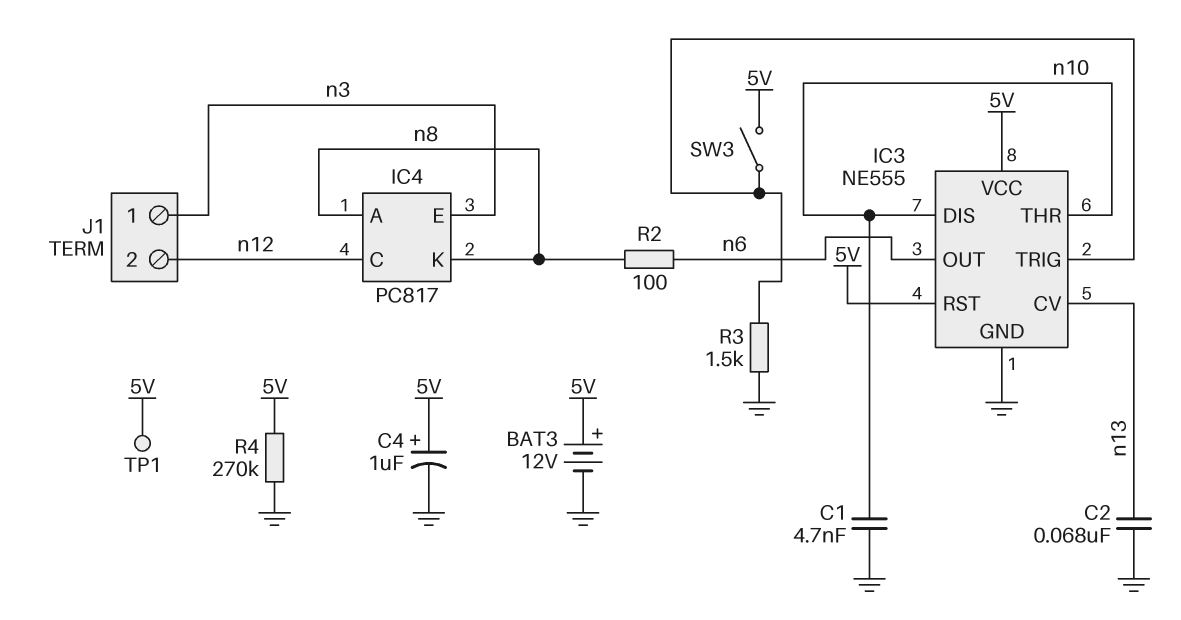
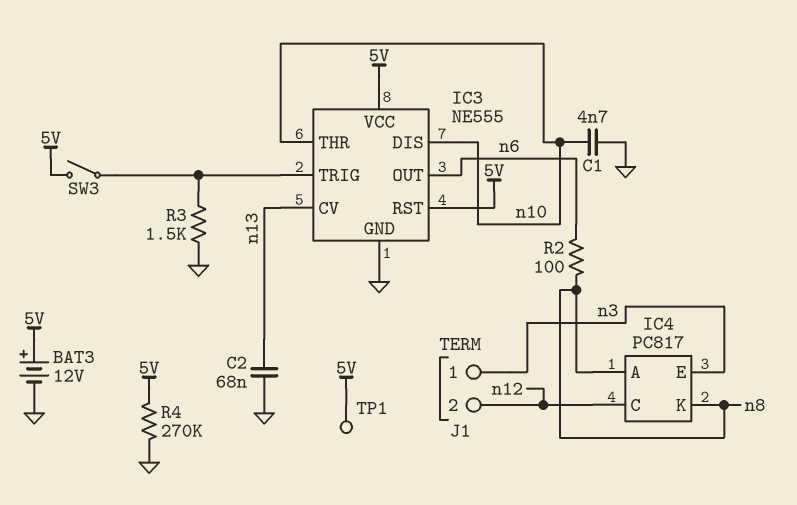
C4: 1uF (plus 5V, minus GND) -> none

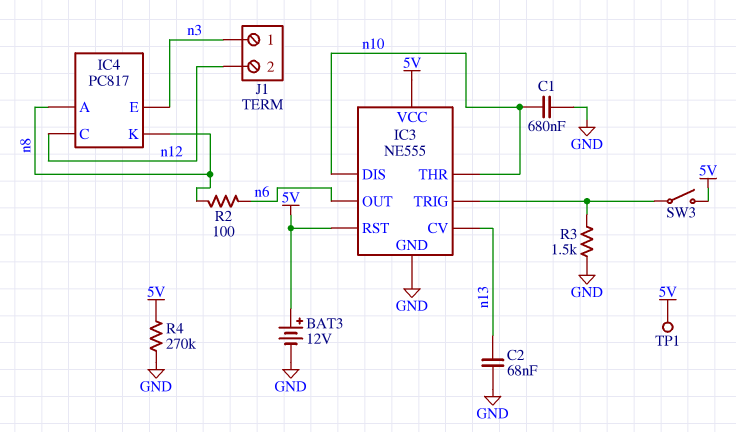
C1: 4.7nF (GND, n10) -> 680nF (GND, n10)

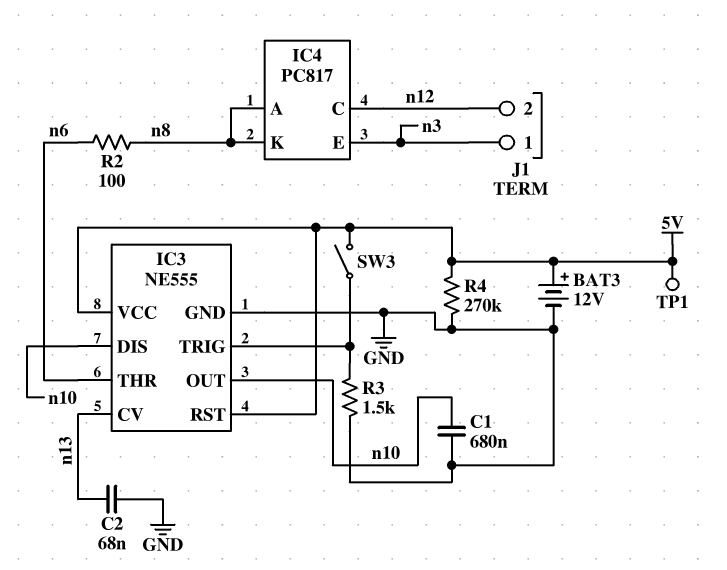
IC3 pin OUT: n6 -> n10
IC3 pin THR: n10 -> n6

